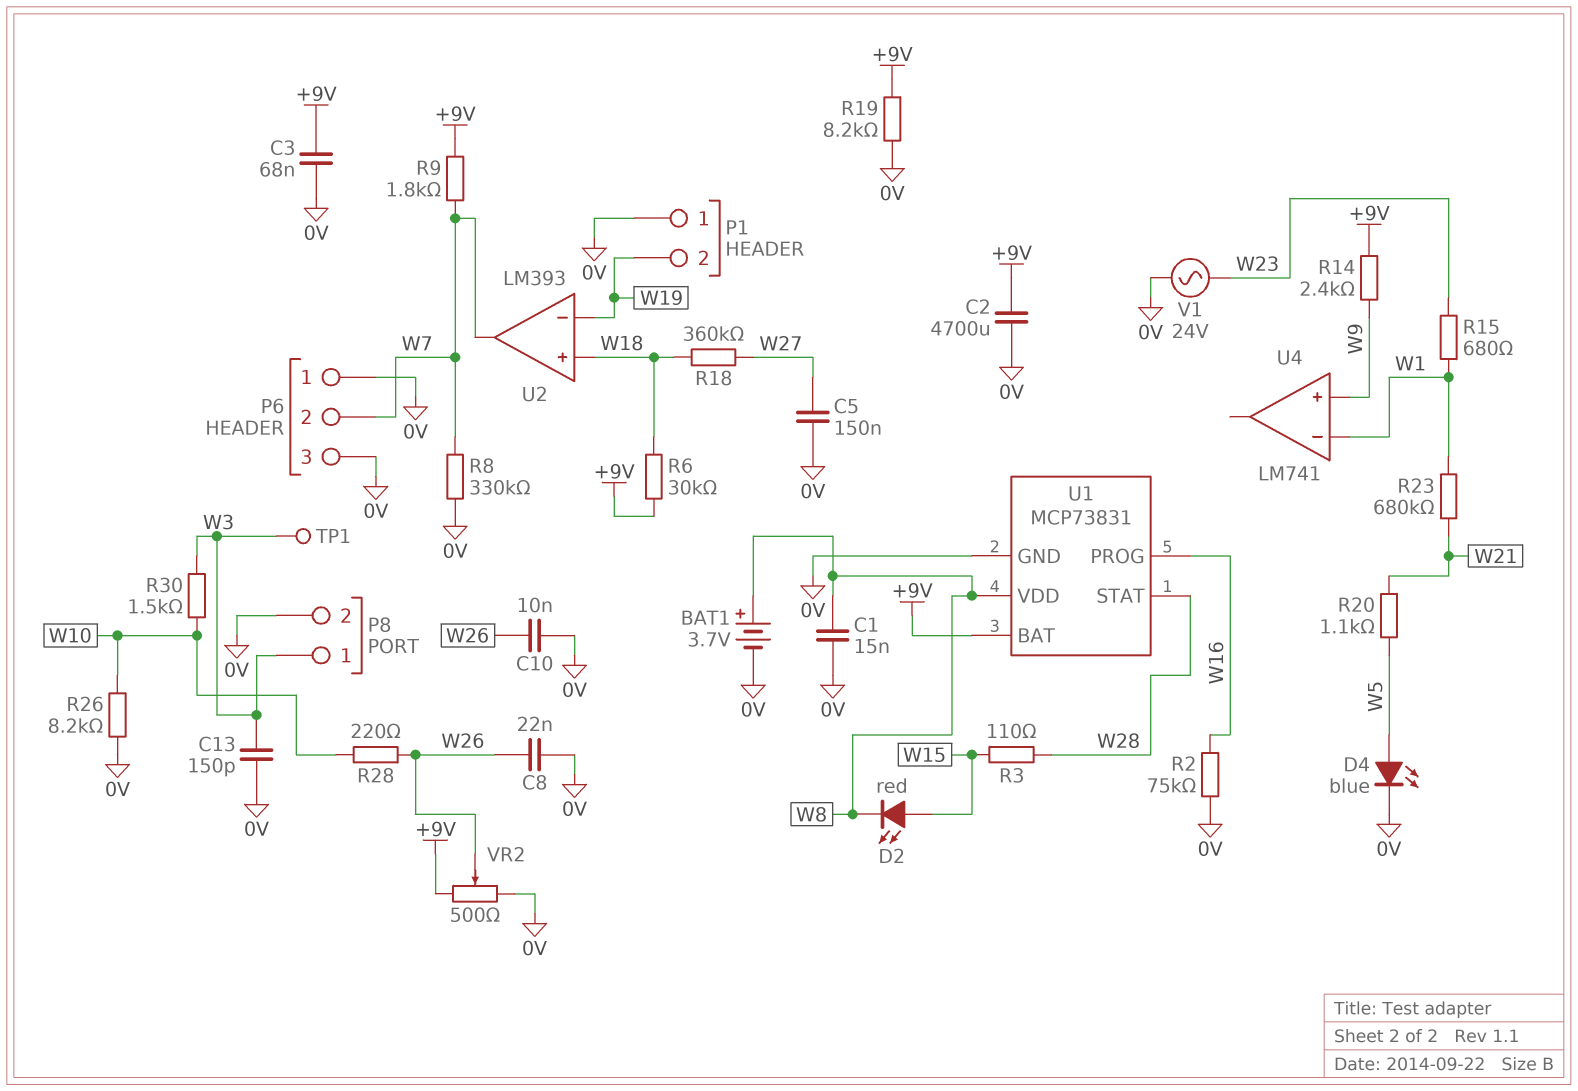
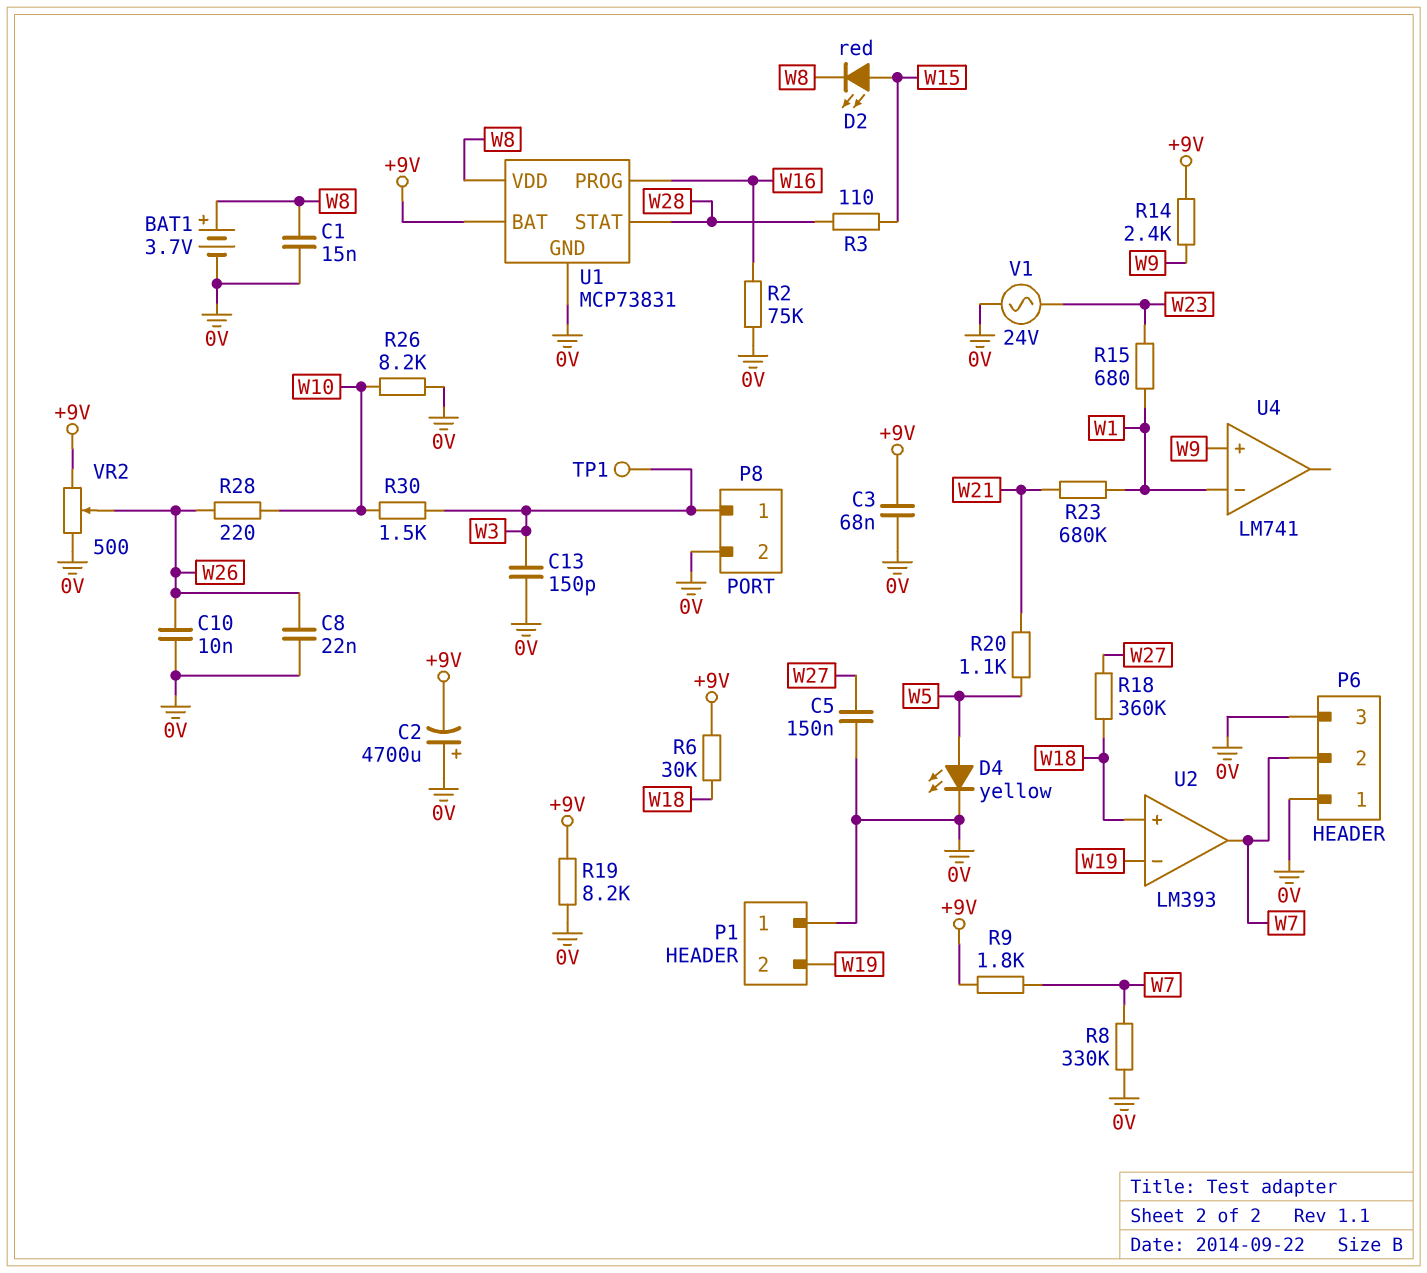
C2: 4700uF (+9V, 0V) -> 4700uF (plus 0V, minus +9V)
D4: LED blue (A W5, K 0V) -> LED yellow (A W5, K 0V)

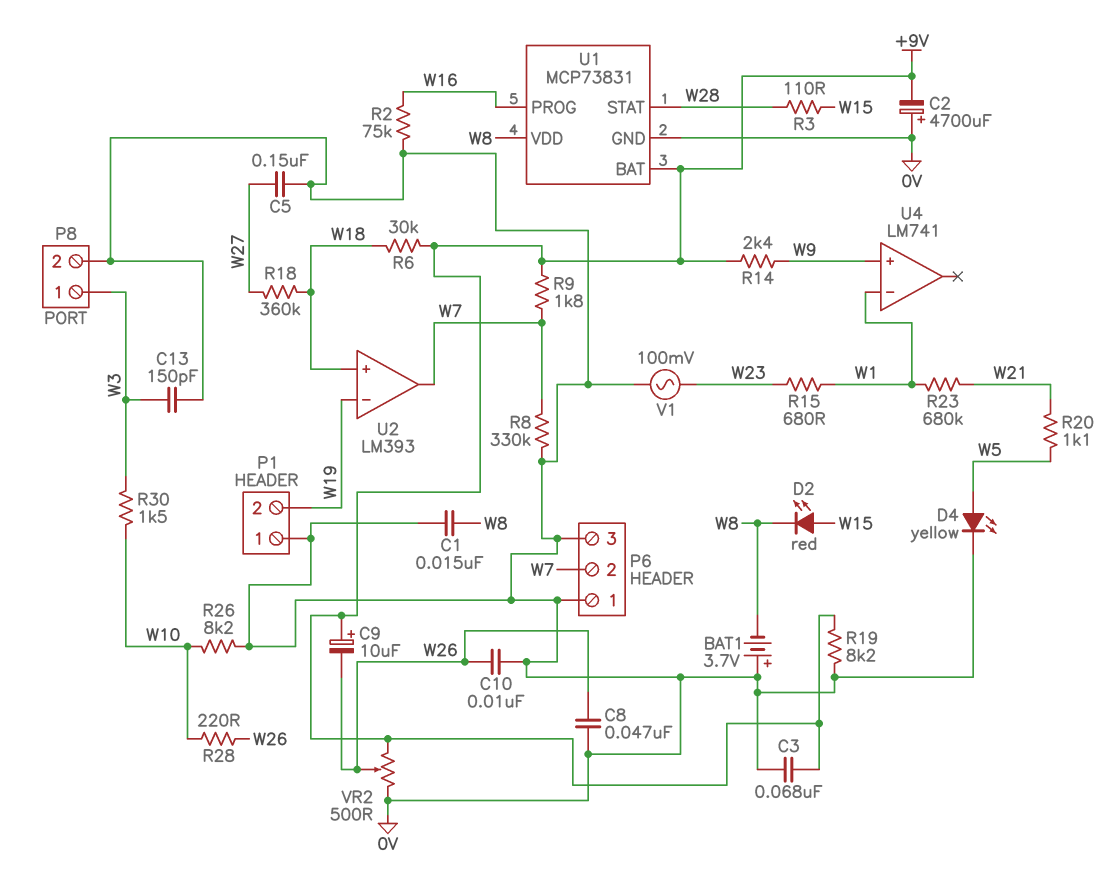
BAT1: 3.7V (plus W8, minus 0V) -> 3.7V (plus 0V, minus W8)
C8: 22nF (0V, W26) -> 47nF (0V, W26)
C9: none -> 10uF (plus +9V, minus W26)
TP1: test point (W3) -> none
V1: AC 24V (0V, W23) -> AC 100mV (0V, W23)

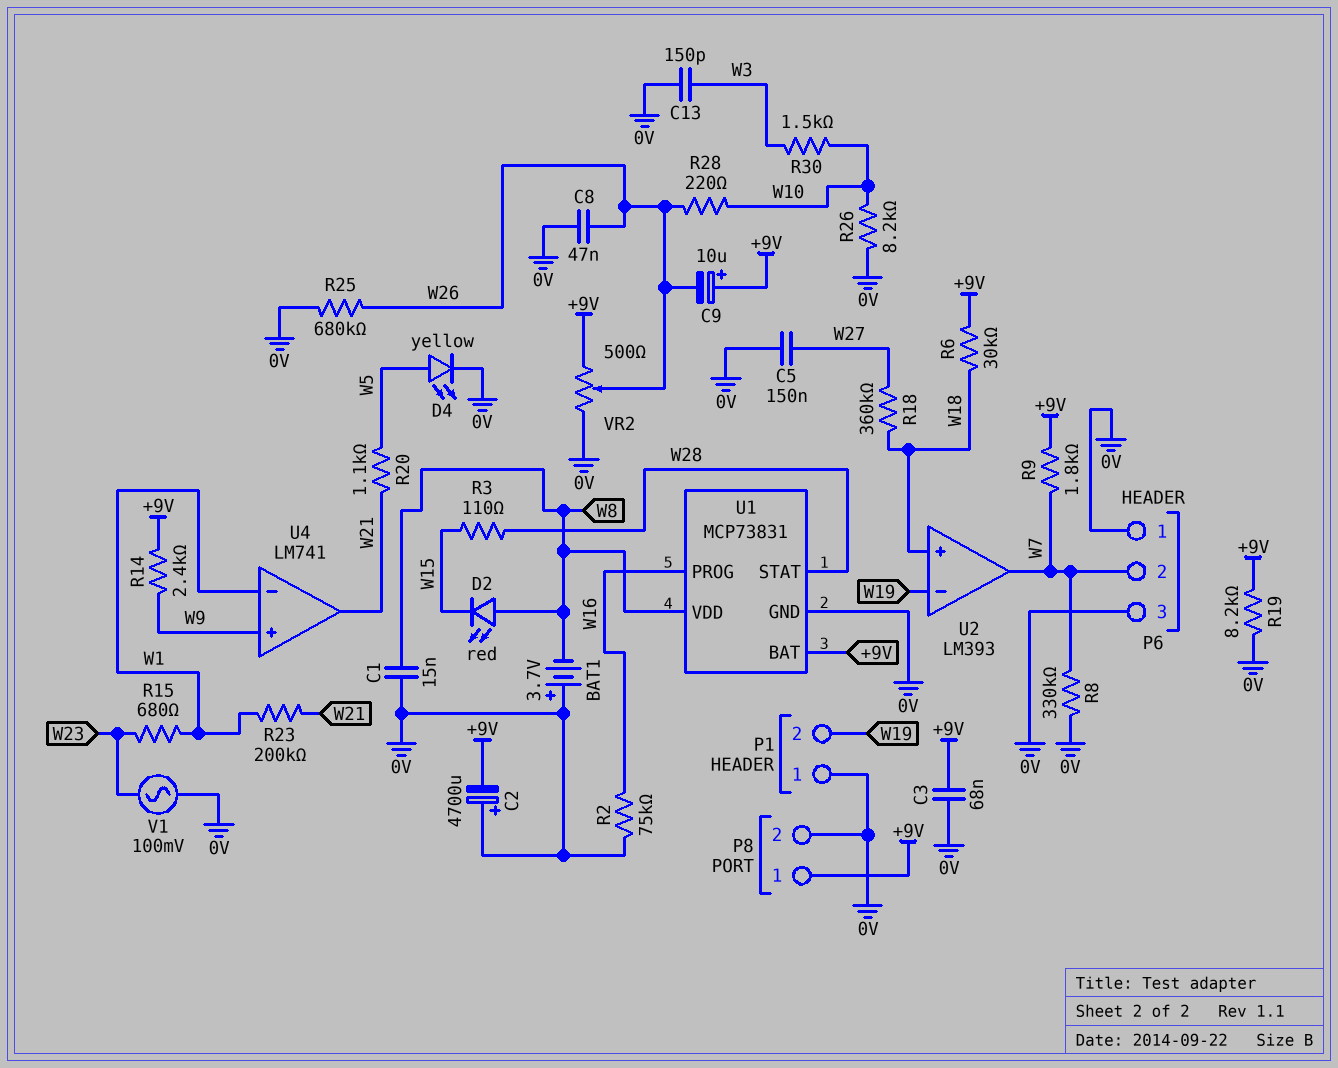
C10: 10nF (0V, W26) -> none
D2: LED red (A W15, K W8) -> LED red (A W8, K W15)
P8 pin 1: W3 -> +9V
R23: 680k (W1, W21) -> 200k (W1, W21)
R25: none -> 680k (0V, W26)
U4 pin out: none -> W21

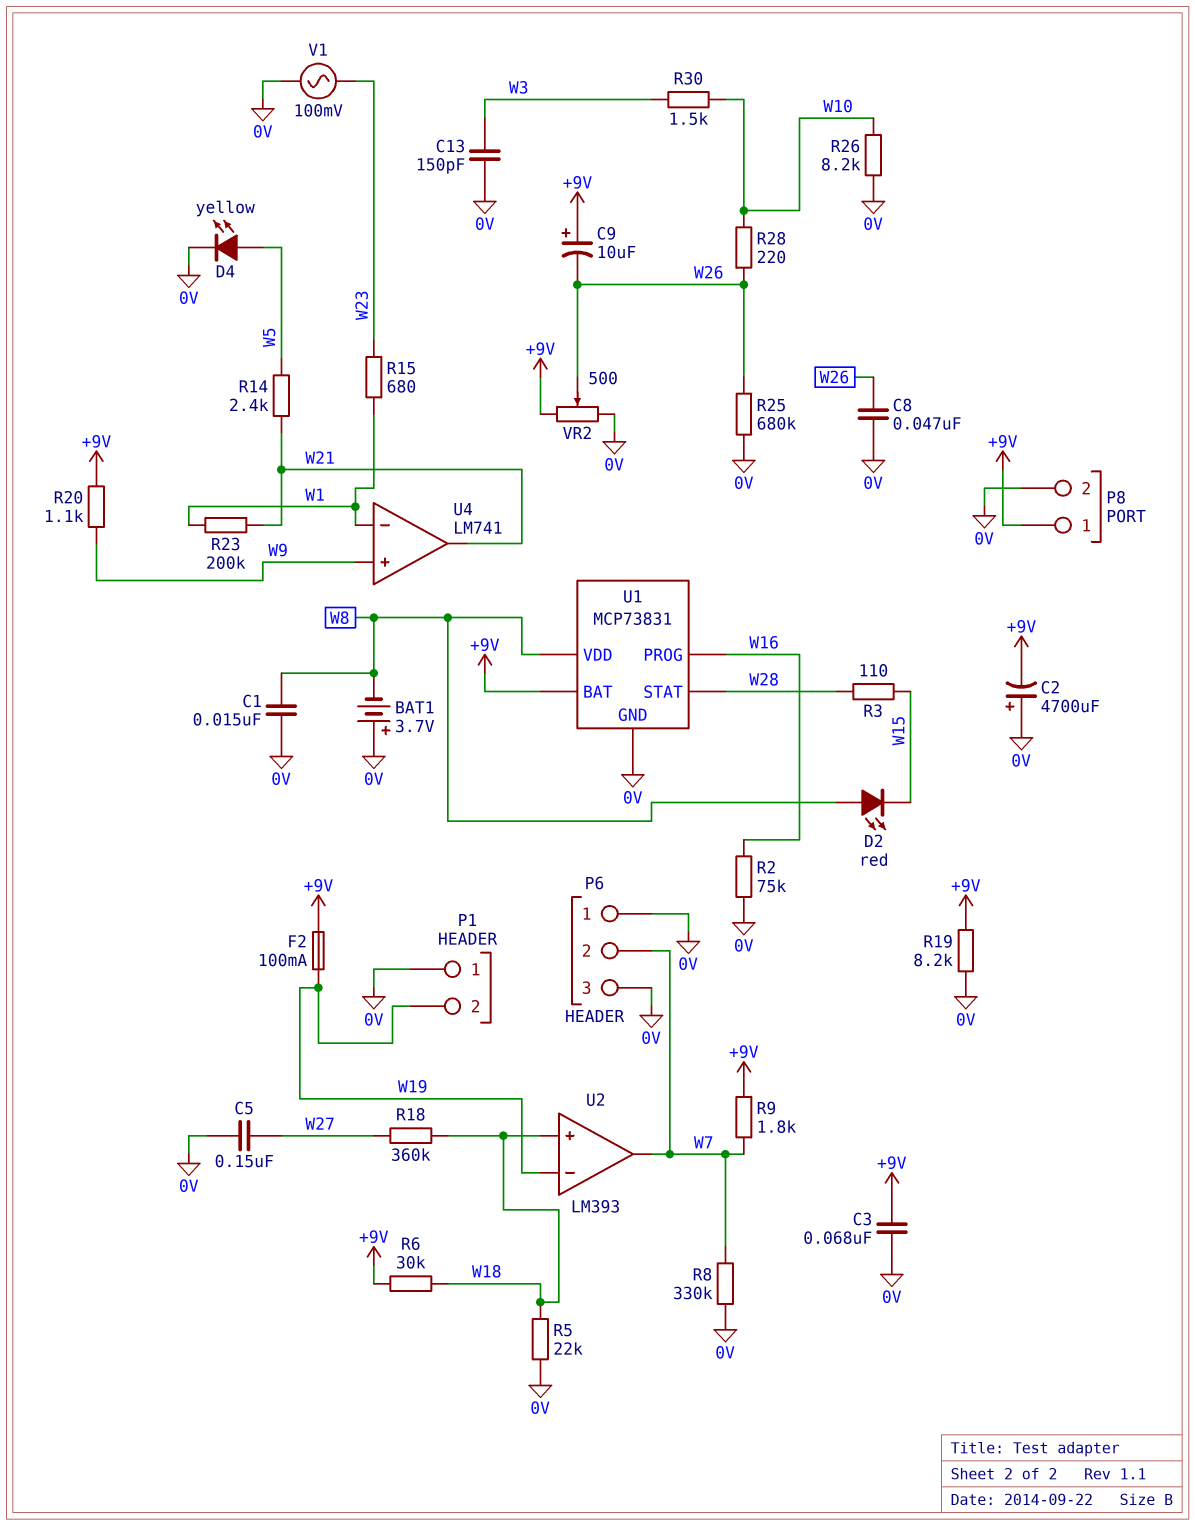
F2: none -> 100mA (+9V, W19)
R5: none -> 22k (0V, W18)
R14: 2.4k (+9V, W9) -> 2.4k (W5, W21)
R20: 1.1k (W5, W21) -> 1.1k (+9V, W9)

